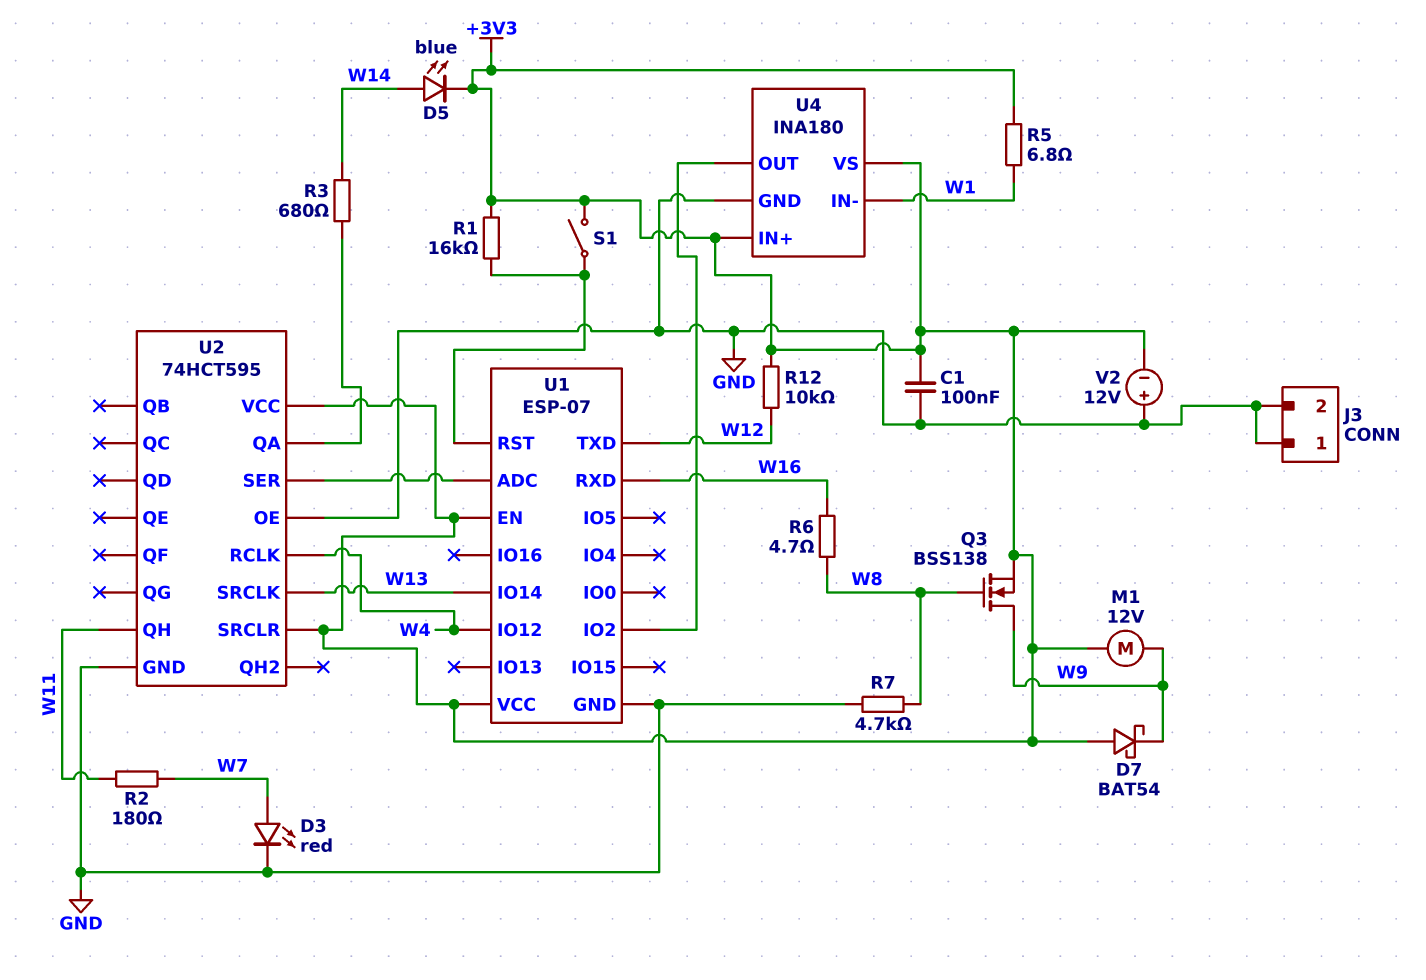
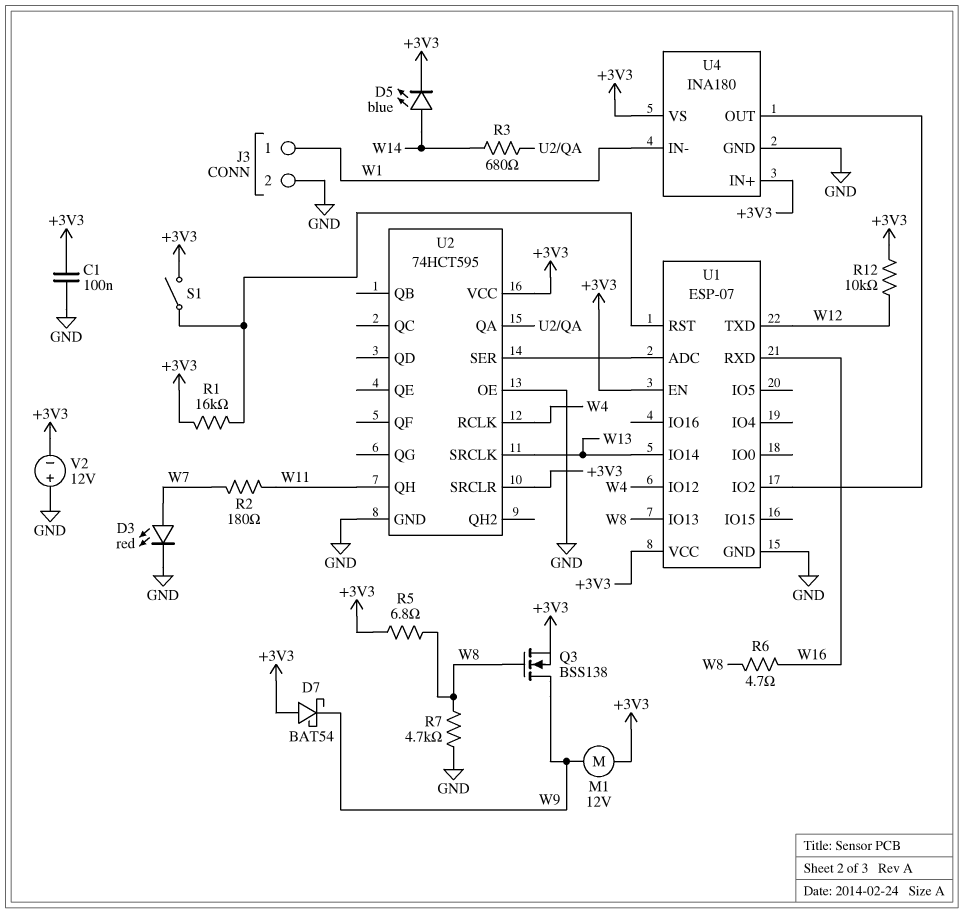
J3 pin 1: GND -> W1
R5: 6.8 (+3V3, W1) -> 6.8 (+3V3, W8)
U1 pin IO13: none -> W8

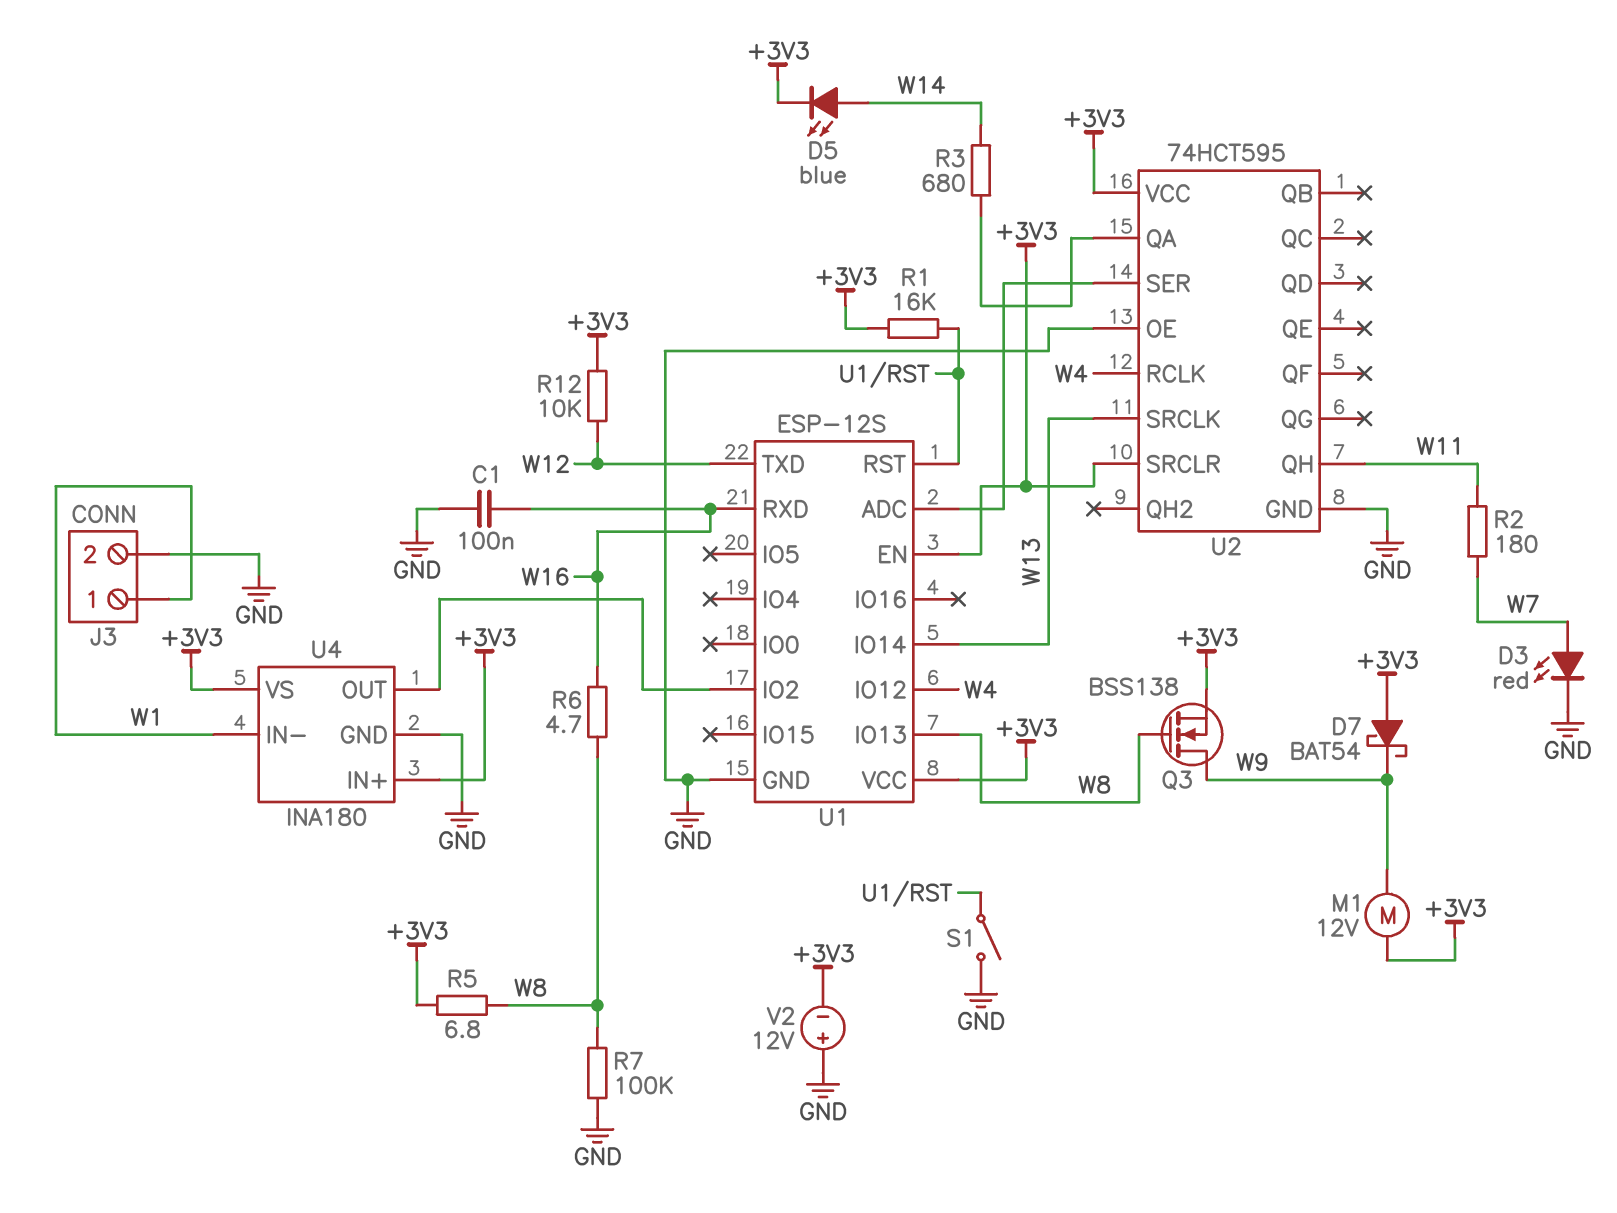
C1: 100nF (+3V3, GND) -> 100nF (GND, W16)
R7: 4.7k (GND, W8) -> 100k (GND, W8)
S1: switch (+3V3, U1/RST) -> switch (GND, U1/RST)
U1: ESP-07 -> ESP-12S

